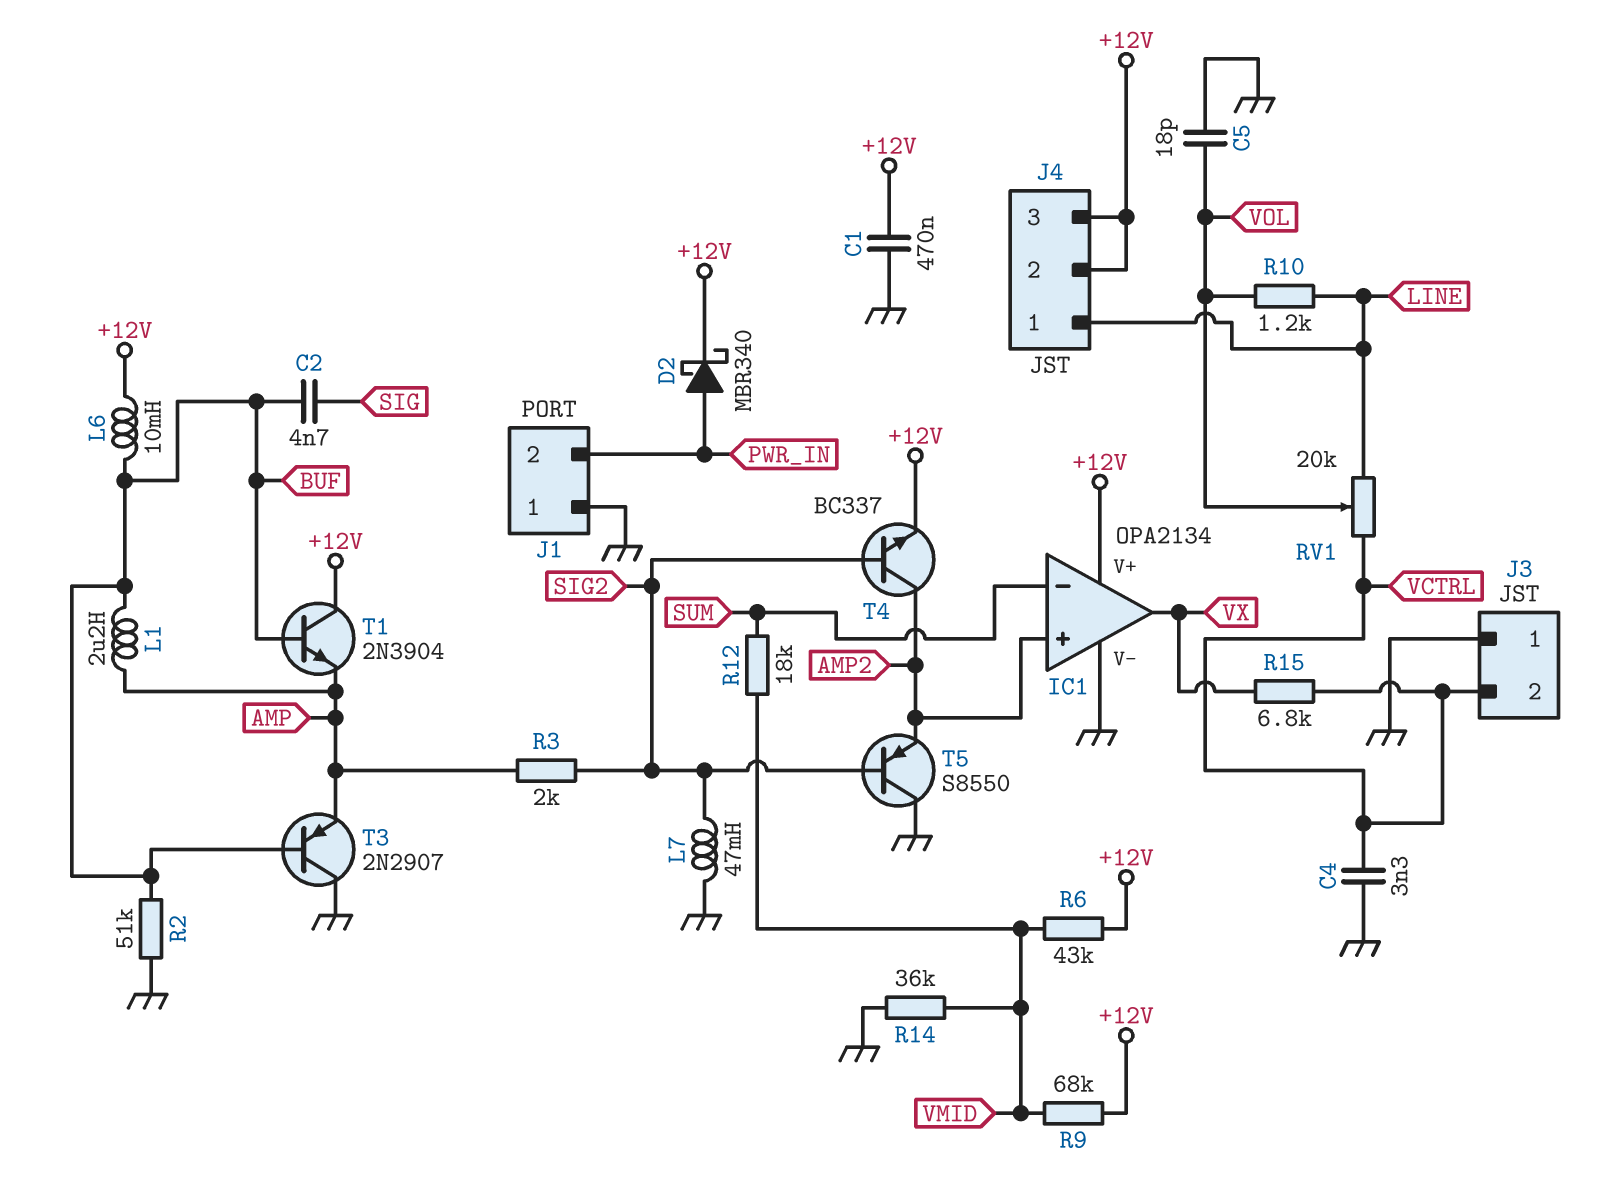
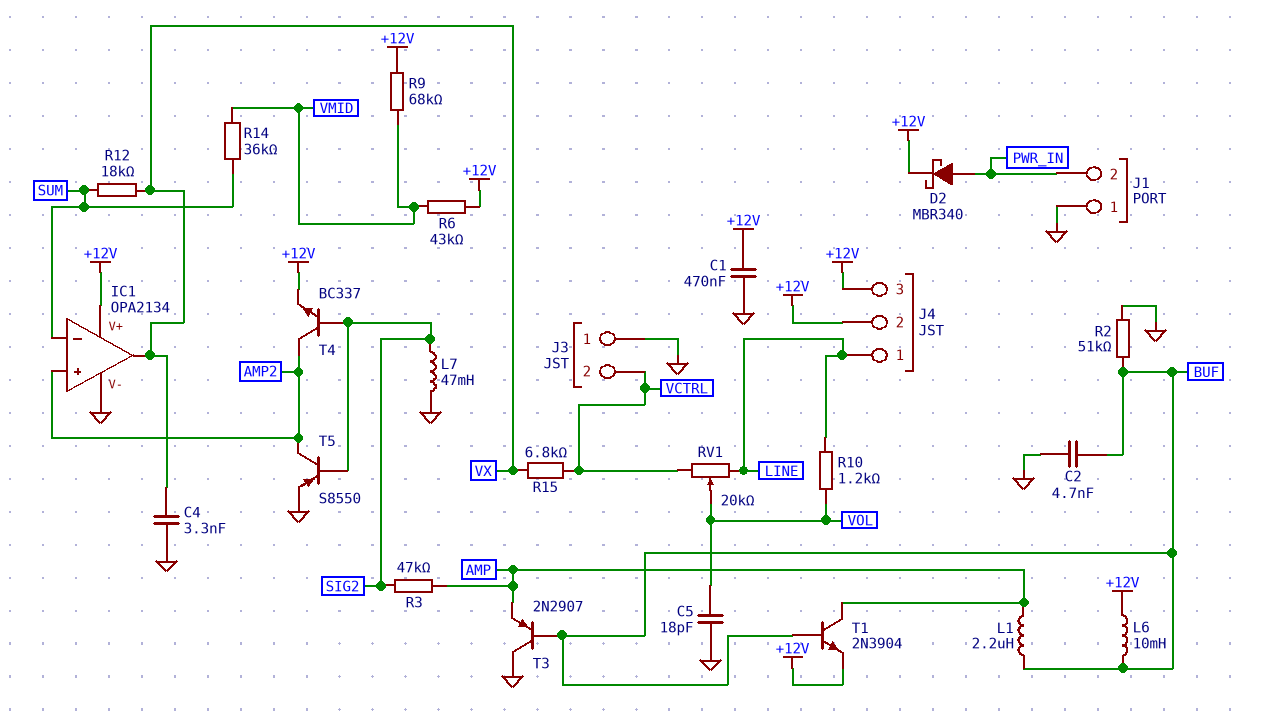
C2: 4.7nF (BUF, SIG) -> 4.7nF (BUF, GND)
C4: 3.3nF (GND, VCTRL) -> 3.3nF (GND, VX)
R3: 2k (AMP, SIG2) -> 47k (AMP, SIG2)
R12: 18k (SUM, VMID) -> 18k (SUM, VX)
R14: 36k (GND, VMID) -> 36k (SUM, VMID)
T1: NPN 2N3904 (B BUF, C +12V, E AMP) -> NPN 2N3904 (B BUF, C AMP, E +12V)
T5: PNP S8550 (B SIG2, C GND, E AMP2) -> PNP S8550 (B SIG2, C AMP2, E GND)

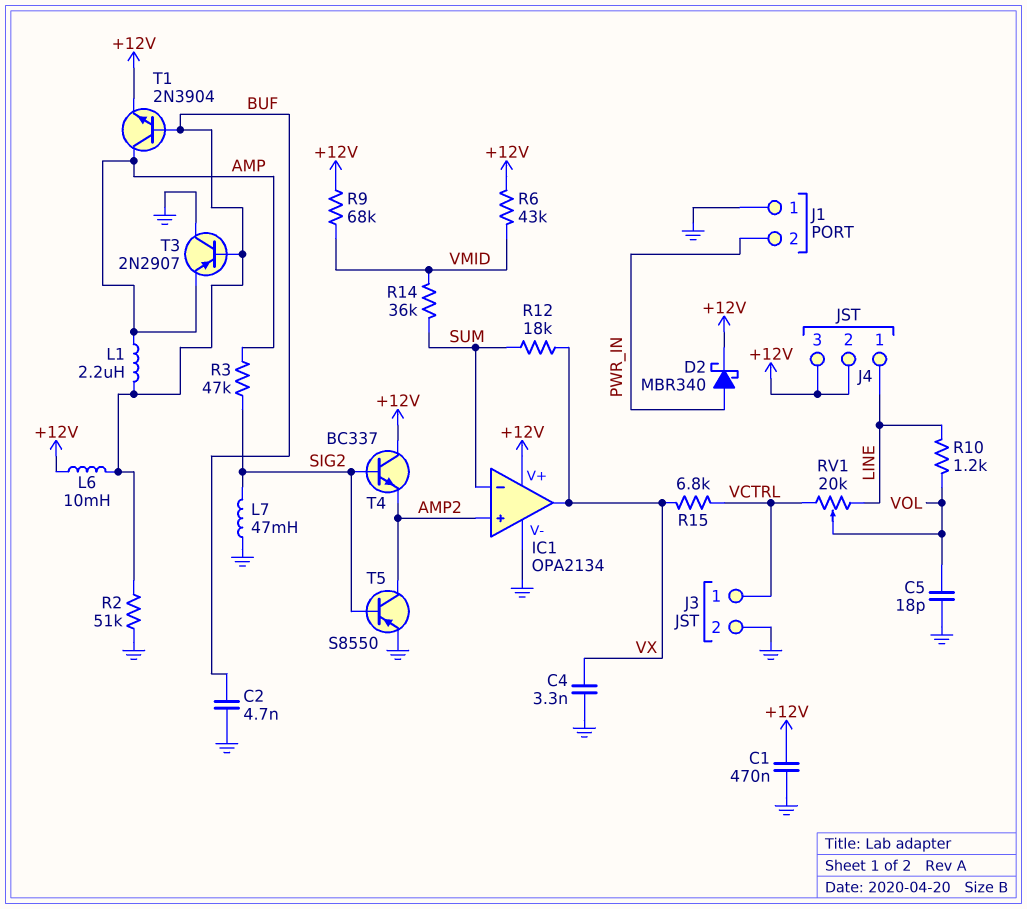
J3 pin 1: GND -> VCTRL
J3 pin 2: VCTRL -> GND
T4: NPN BC337 (B SIG2, C AMP2, E +12V) -> NPN BC337 (B SIG2, C +12V, E AMP2)

